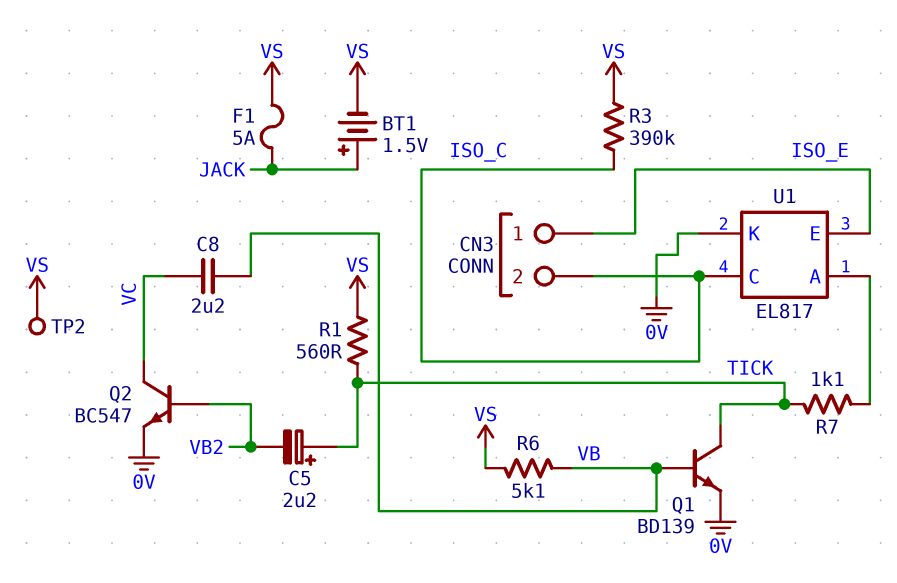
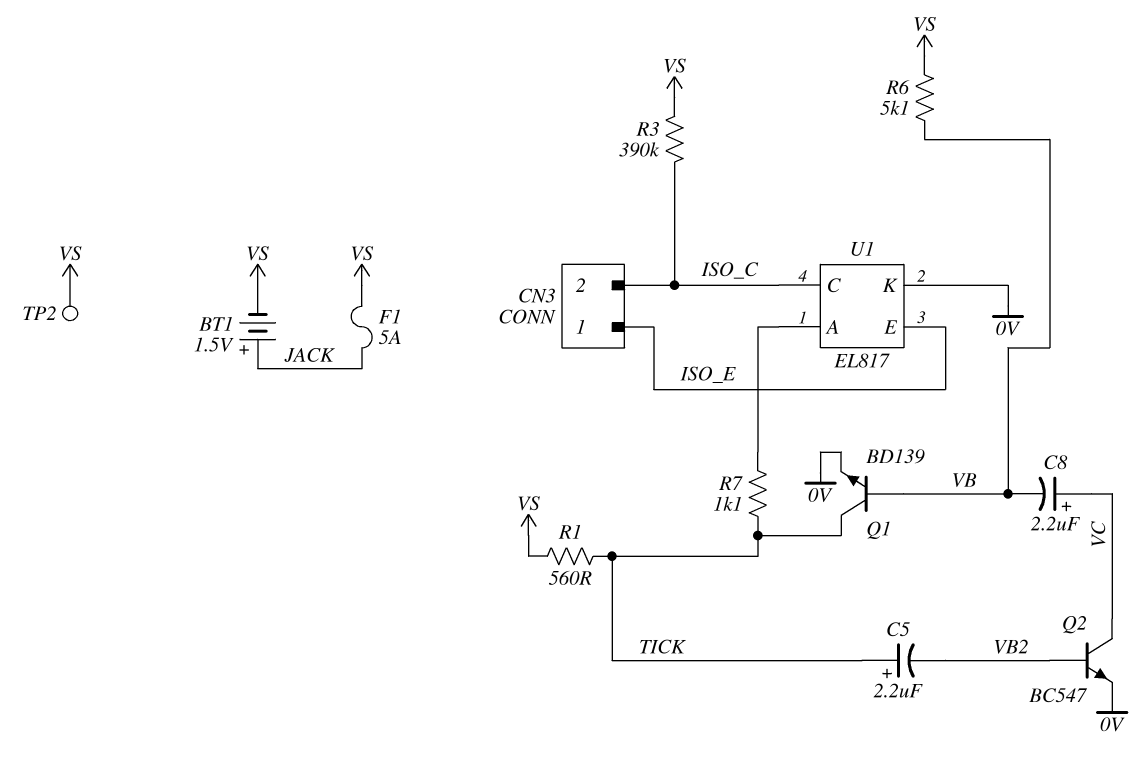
C8: 2.2uF (VB, VC) -> 2.2uF (plus VC, minus VB)

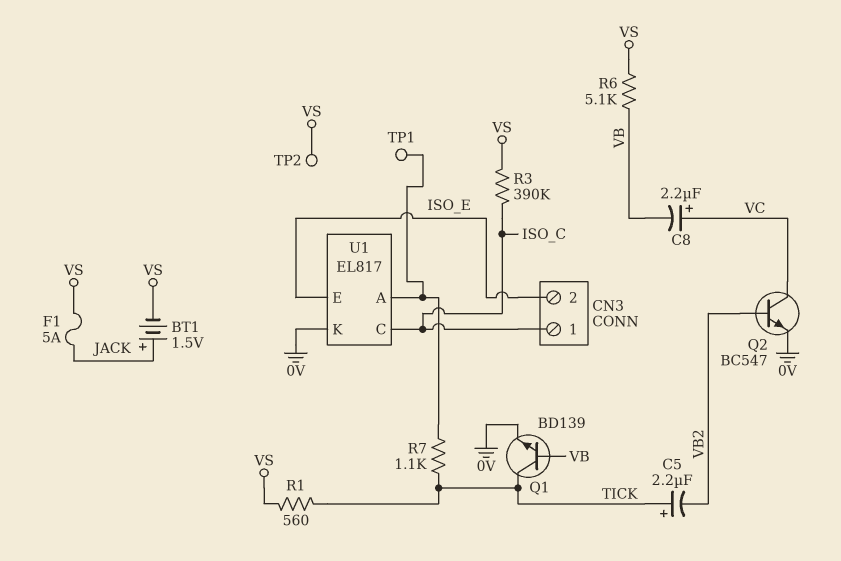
CN3 pin 1: ISO_E -> ISO_C
CN3 pin 2: ISO_C -> ISO_E
TP1: none -> test point (U1/A)

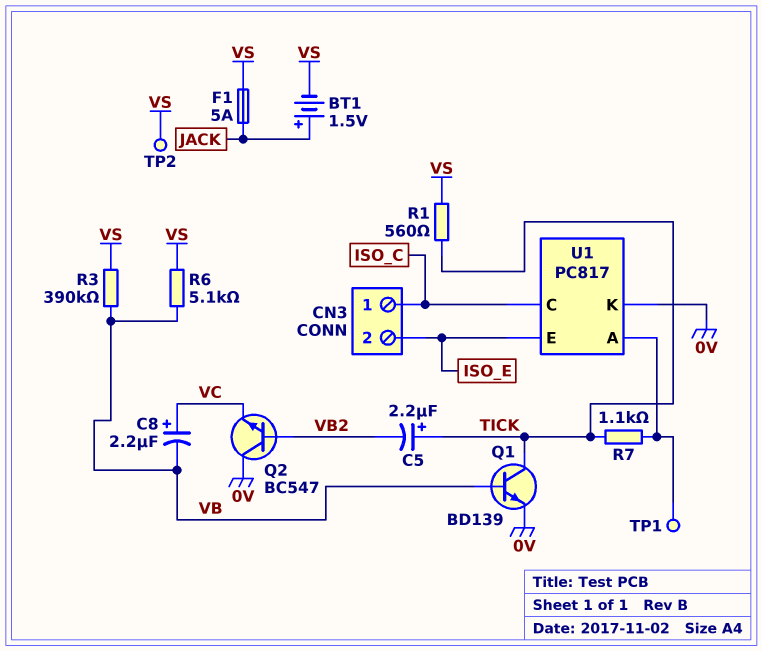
Q2: NPN BC547 (B VB2, C VC, E 0V) -> NPN BC547 (B VB2, C 0V, E VC)
R3: 390k (ISO_C, VS) -> 390k (VB, VS)
U1: EL817 -> PC817

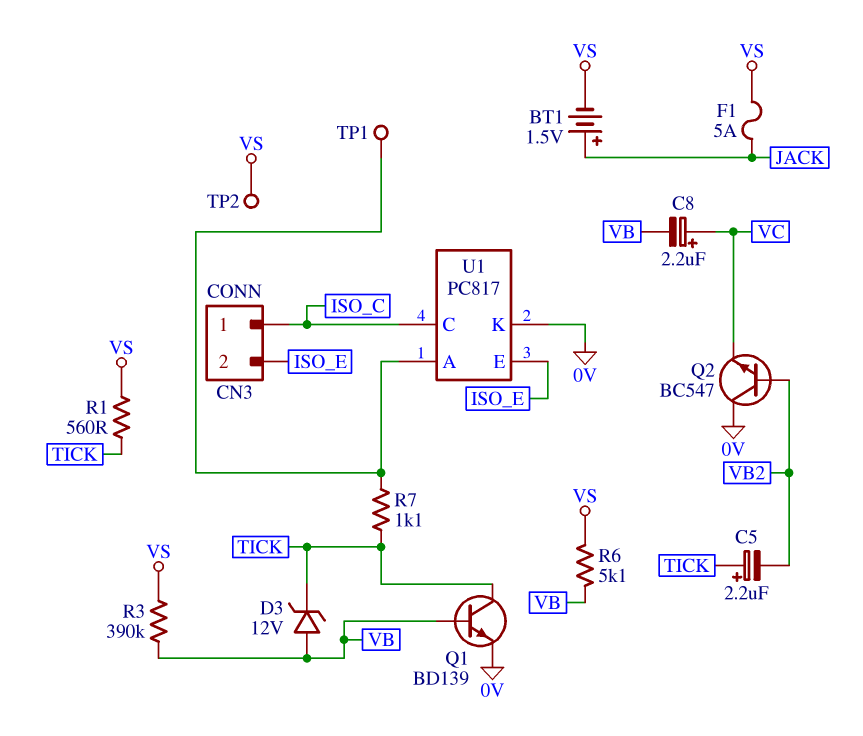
D3: none -> zener 12V (A VB, K TICK)

